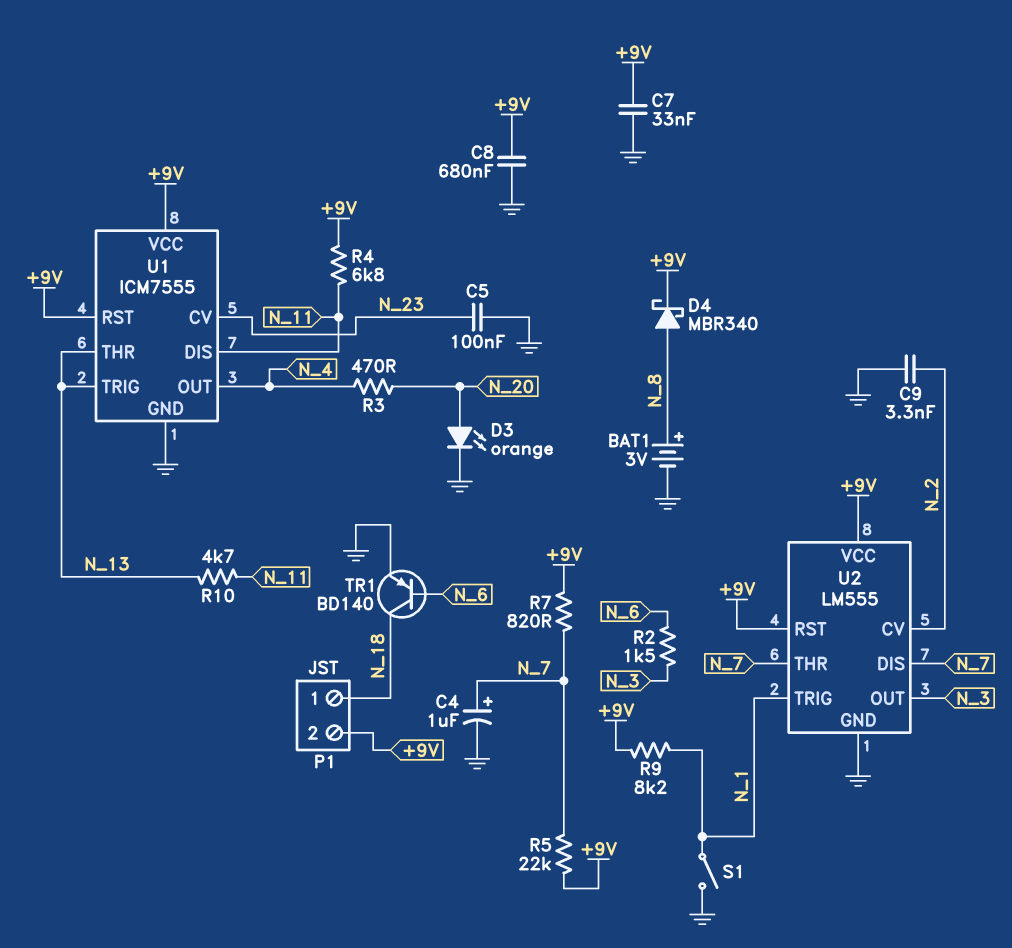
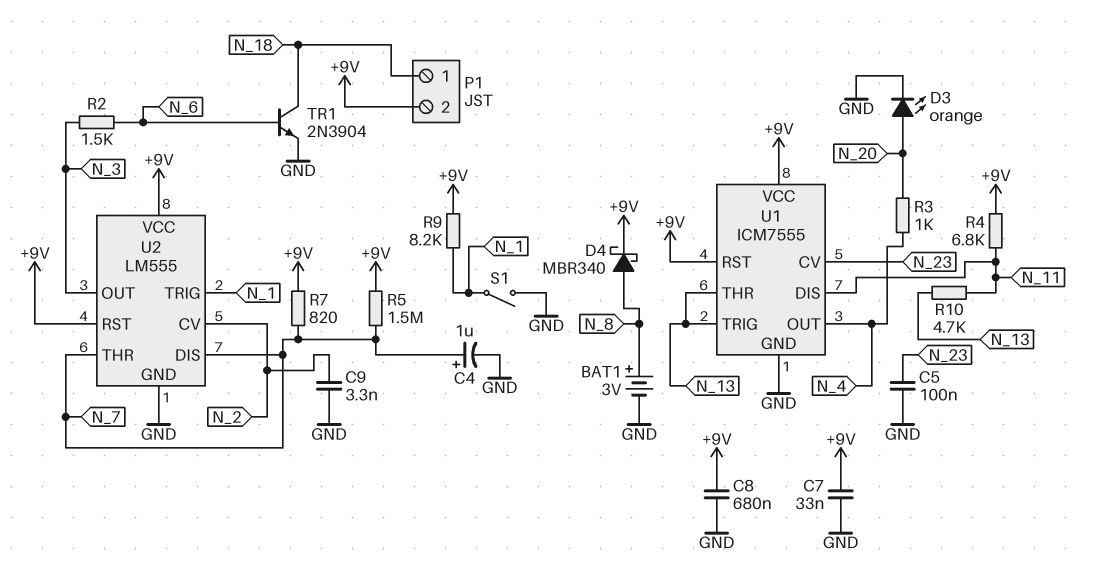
R3: 470 (N_4, N_20) -> 1k (N_4, N_20)
R5: 22k (+9V, N_7) -> 1.5M (+9V, N_7)
TR1: PNP BD140 (B N_6, C N_18, E GND) -> NPN 2N3904 (B N_6, C N_18, E GND)

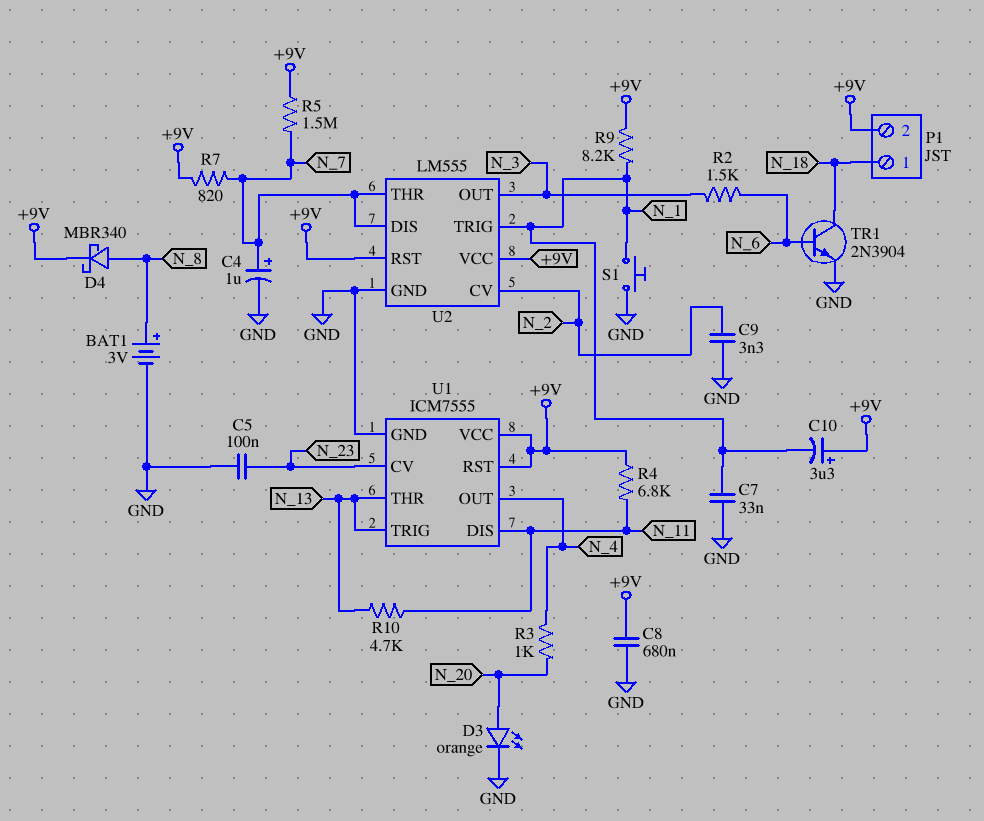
C7: 33nF (+9V, GND) -> 33nF (GND, N_1)
C10: none -> 3.3uF (plus +9V, minus N_1)
S1: switch (GND, N_1) -> button (GND, N_1)

